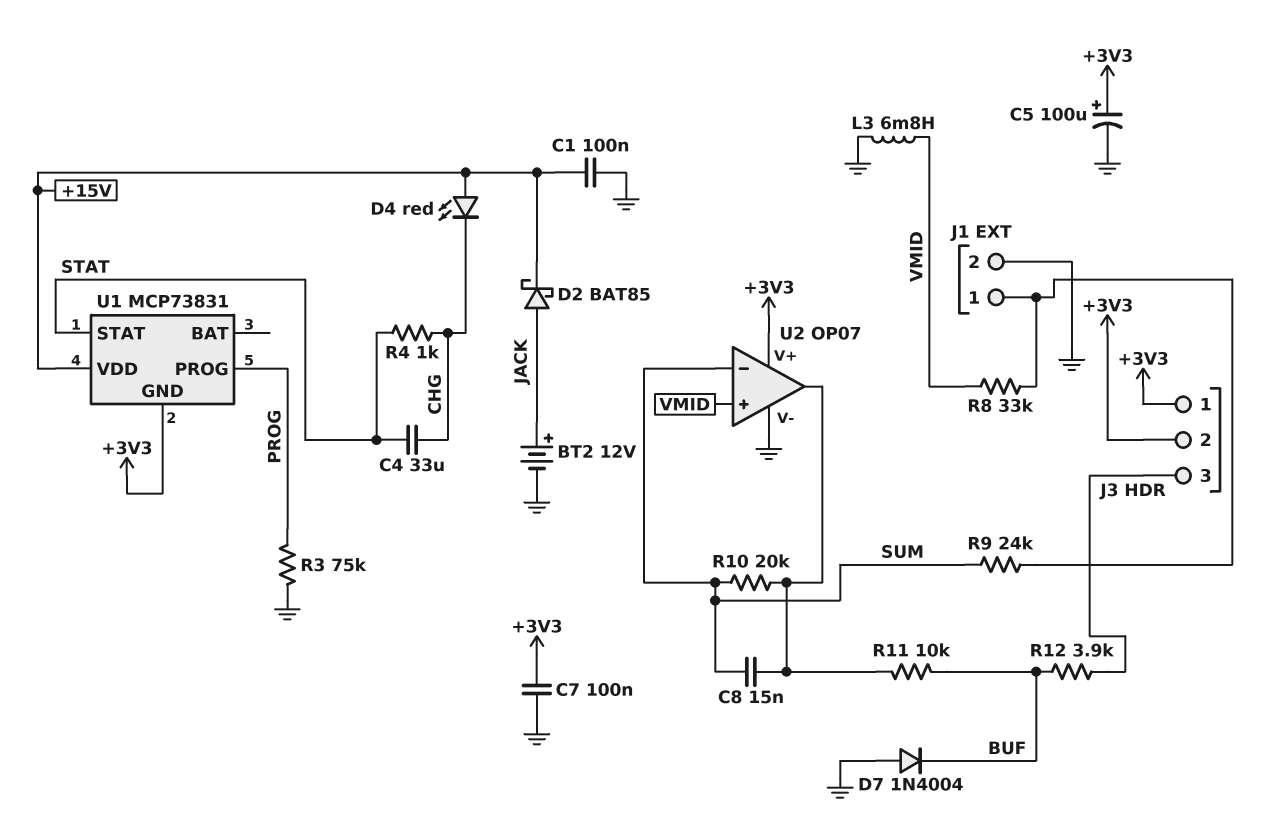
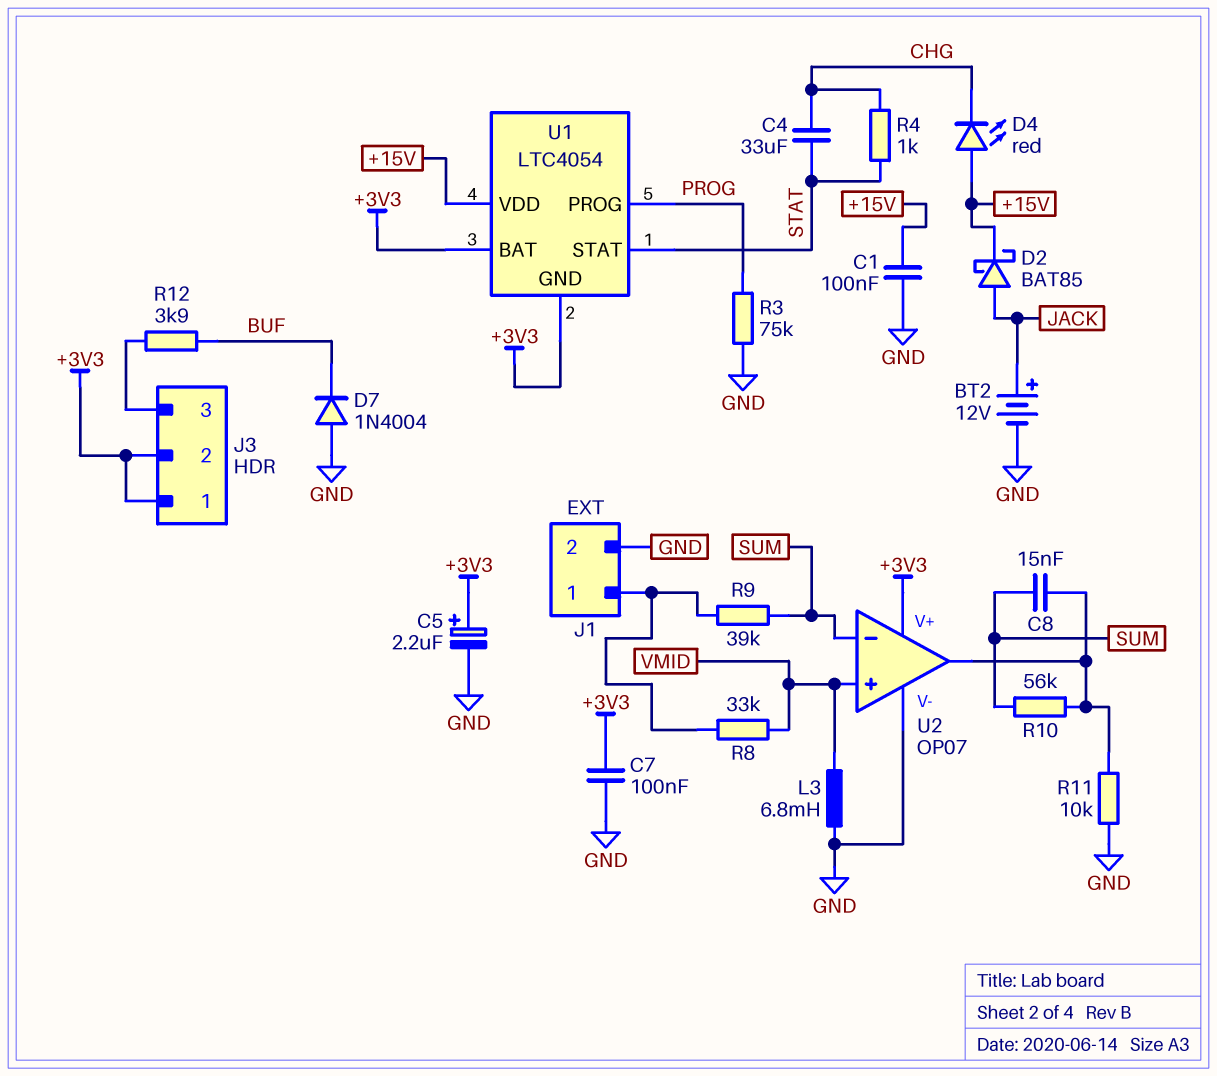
C5: 100uF (plus +3V3, minus GND) -> 2.2uF (plus +3V3, minus GND)
R9: 24k (J1/1, SUM) -> 39k (J1/1, SUM)
R10: 20k (SUM, U2/out) -> 56k (SUM, U2/out)
R11: 10k (BUF, U2/out) -> 10k (GND, U2/out)
U1: MCP73831 -> LTC4054
U1 pin BAT: none -> +3V3

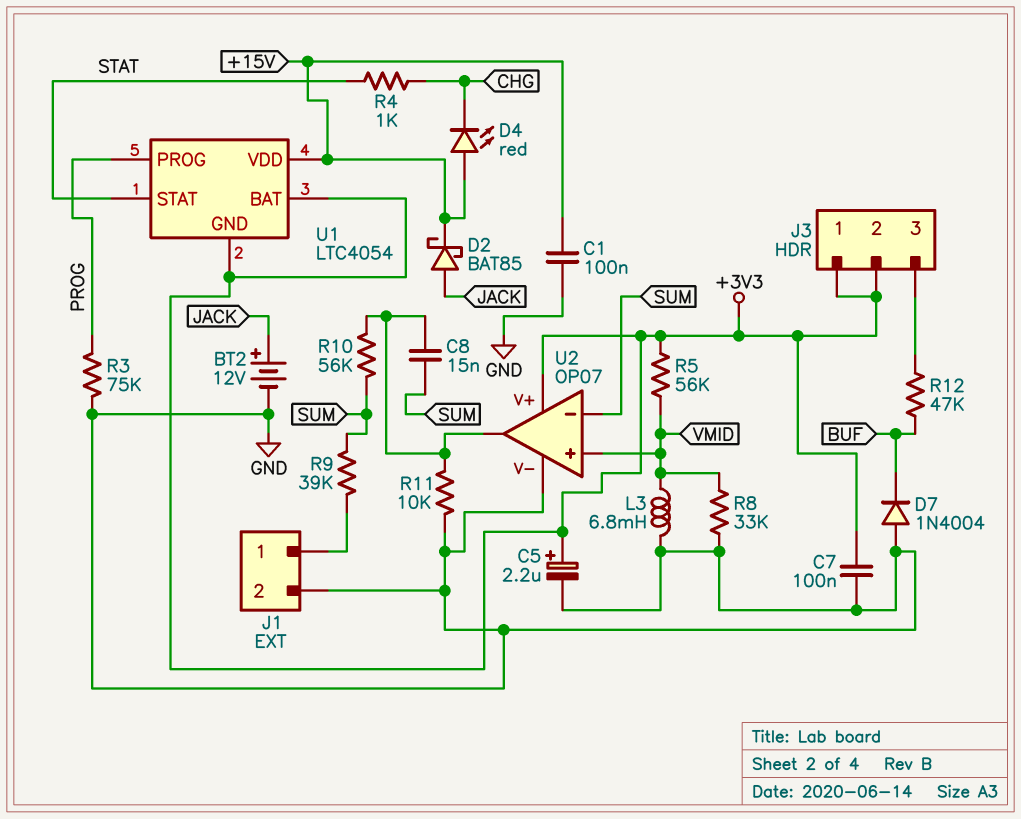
C4: 33uF (CHG, STAT) -> none
R5: none -> 56k (+3V3, VMID)
R8: 33k (J1/1, VMID) -> 33k (GND, VMID)
R12: 3.9k (BUF, J3/3) -> 47k (BUF, J3/3)

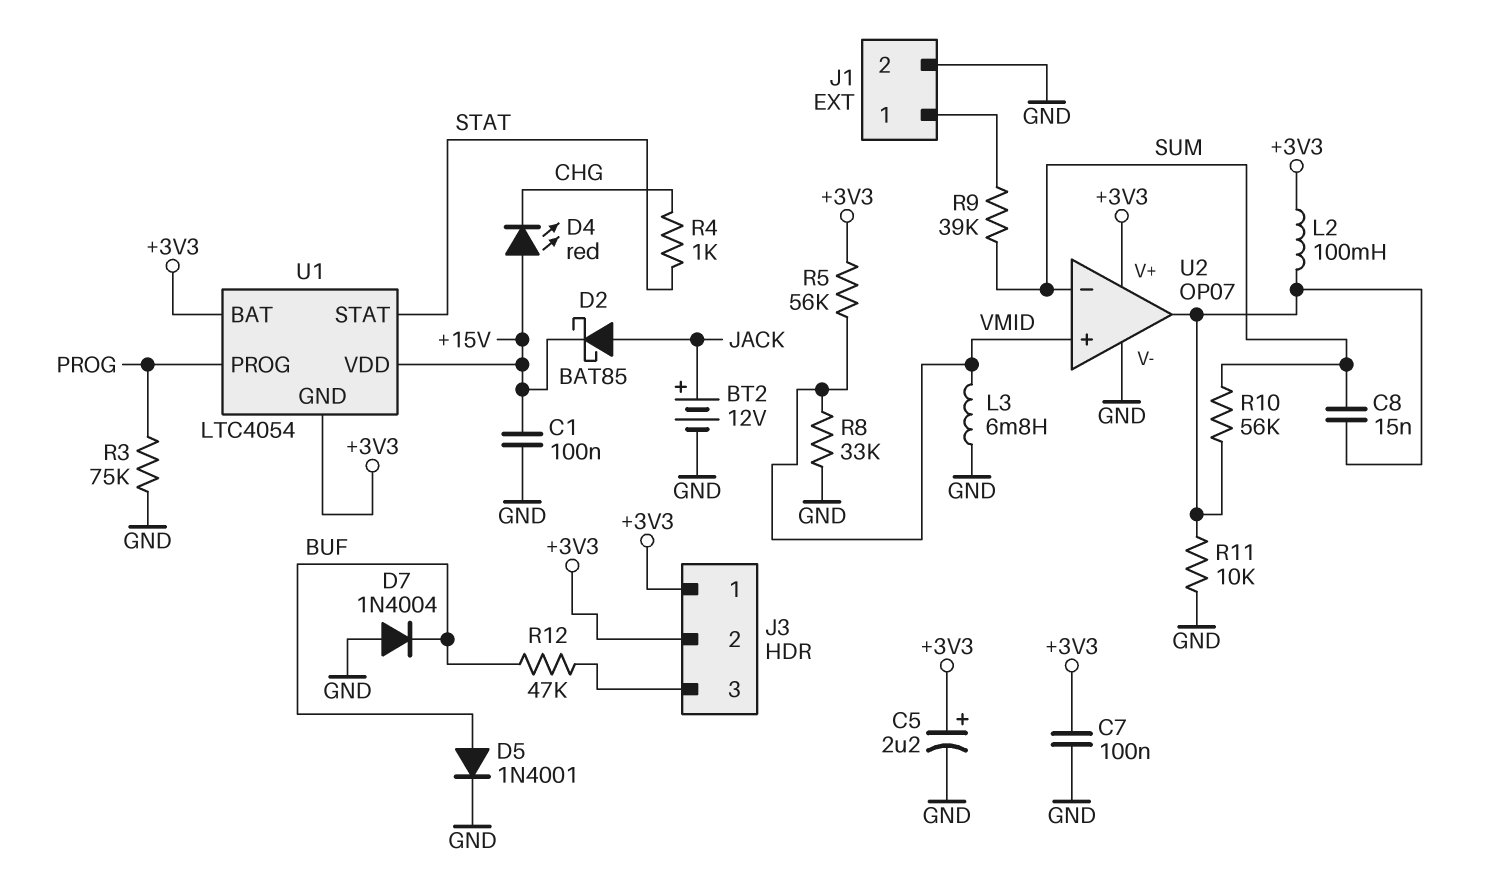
D5: none -> diode 1N4001 (A BUF, K GND)
L2: none -> 100mH (+3V3, U2/out)

